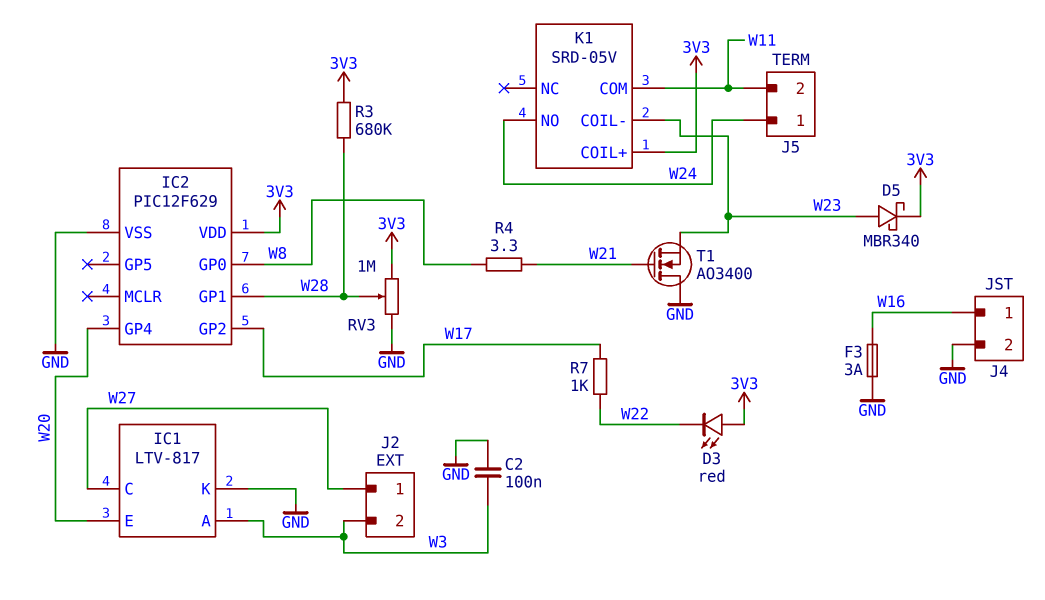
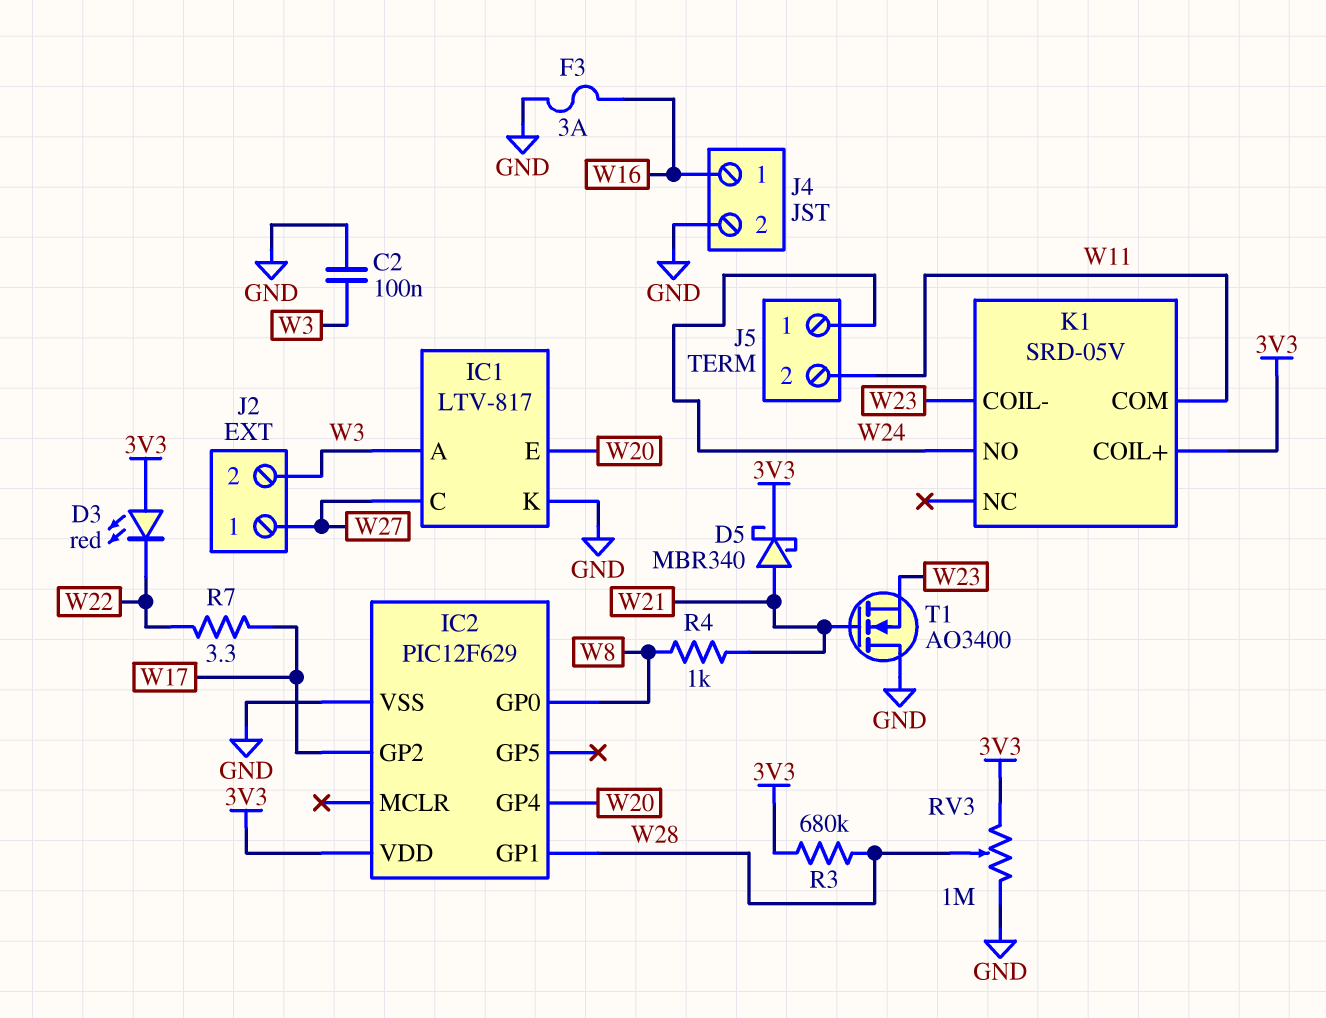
D5: schottky MBR340 (A W23, K 3V3) -> schottky MBR340 (A W21, K 3V3)
R4: 3.3 (W8, W21) -> 1k (W8, W21)
R7: 1k (W17, W22) -> 3.3 (W17, W22)

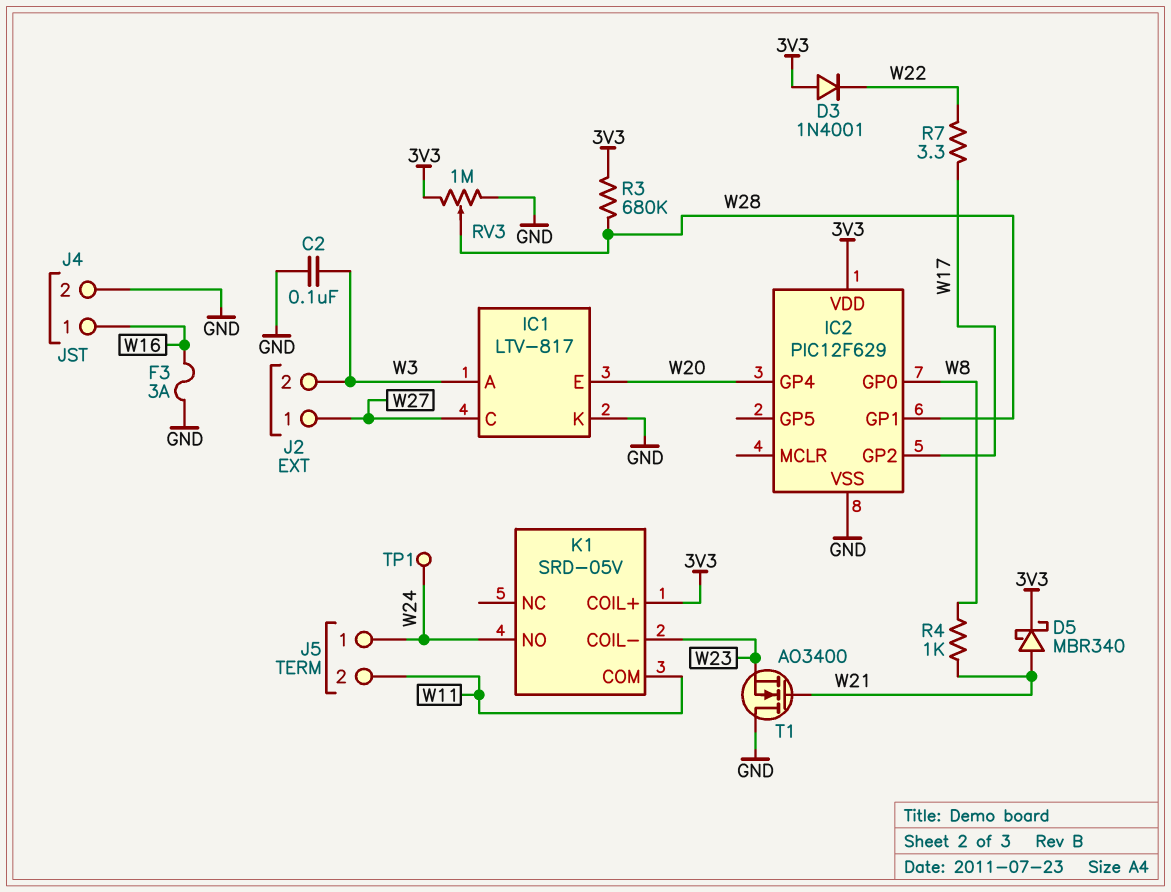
D3: LED red (A 3V3, K W22) -> diode 1N4001 (A 3V3, K W22)
TP1: none -> test point (W24)

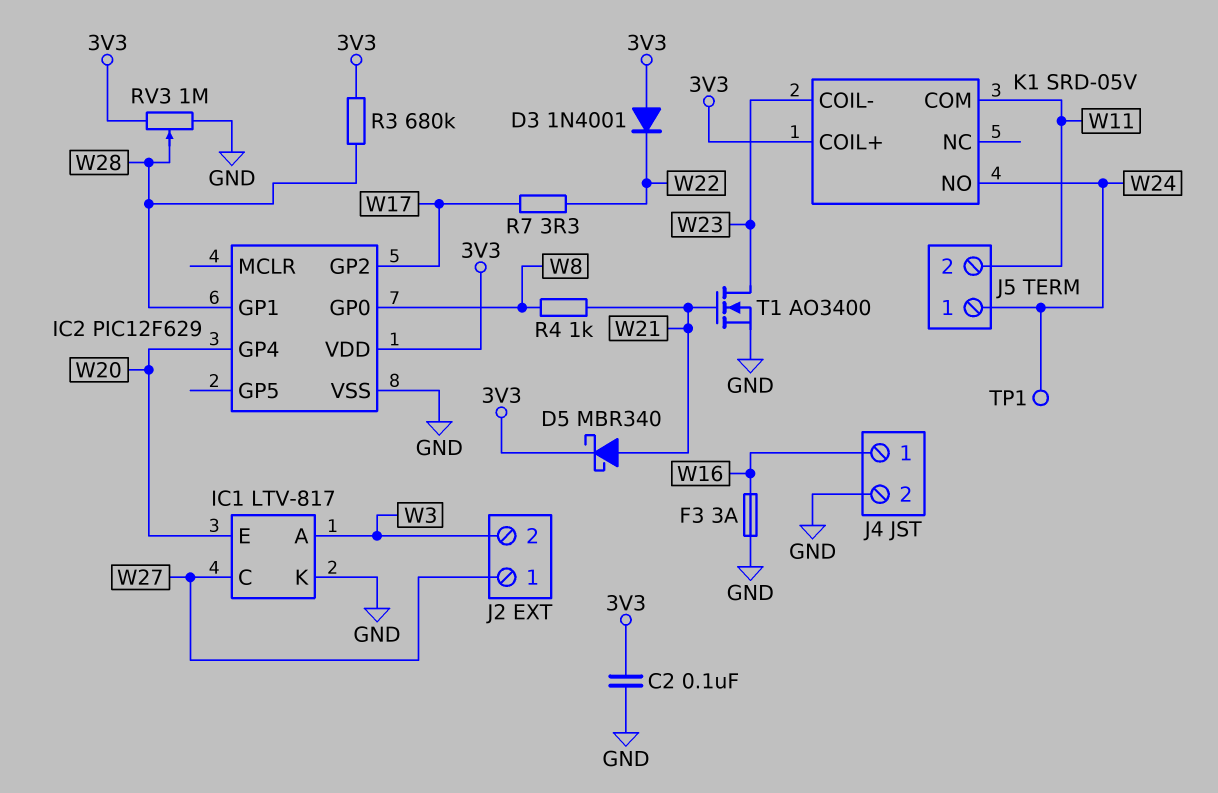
C2: 100nF (GND, W3) -> 100nF (3V3, GND)
T1: NMOS AO3400 (G W21, D GND, S W23) -> NMOS AO3400 (G W21, D W23, S GND)

